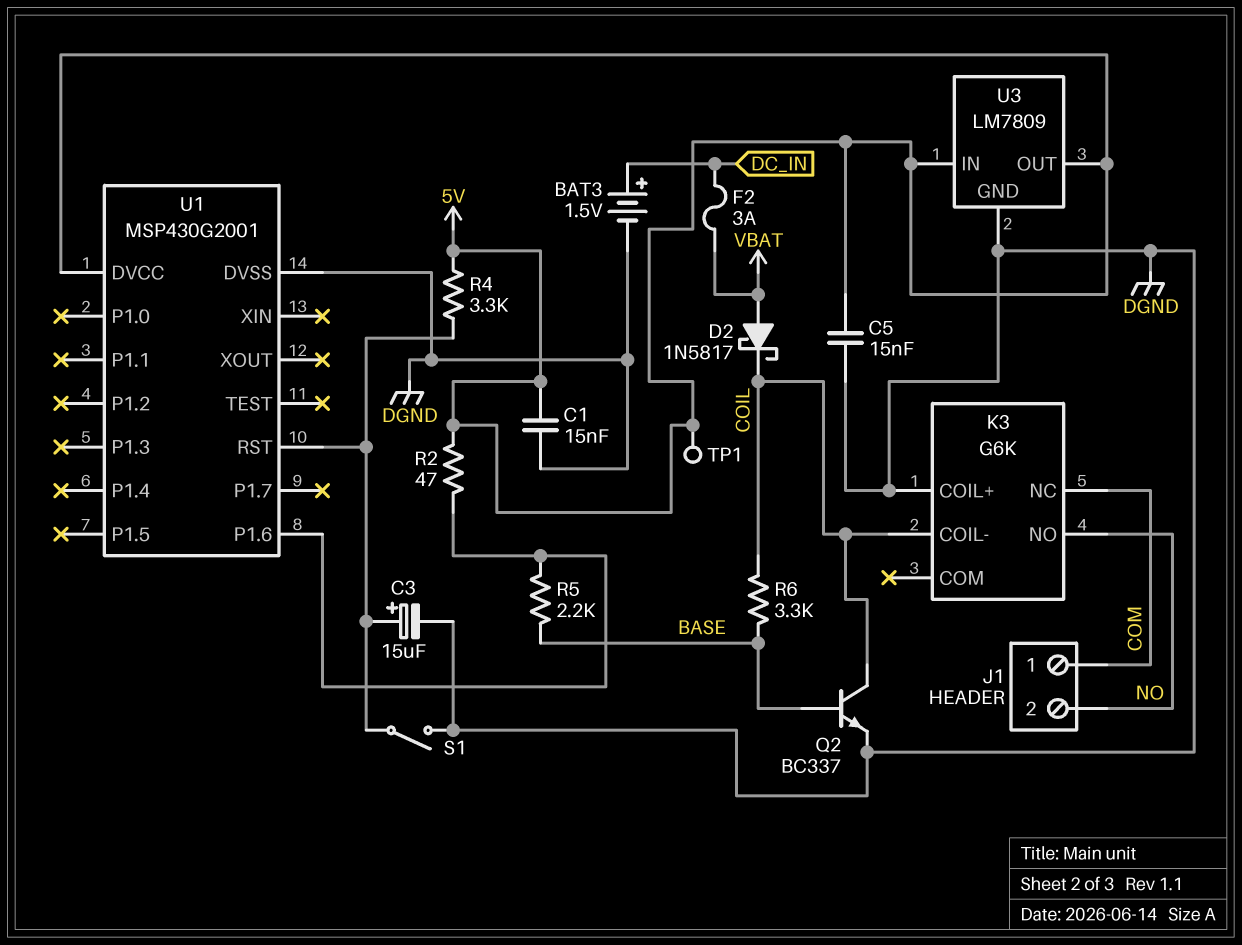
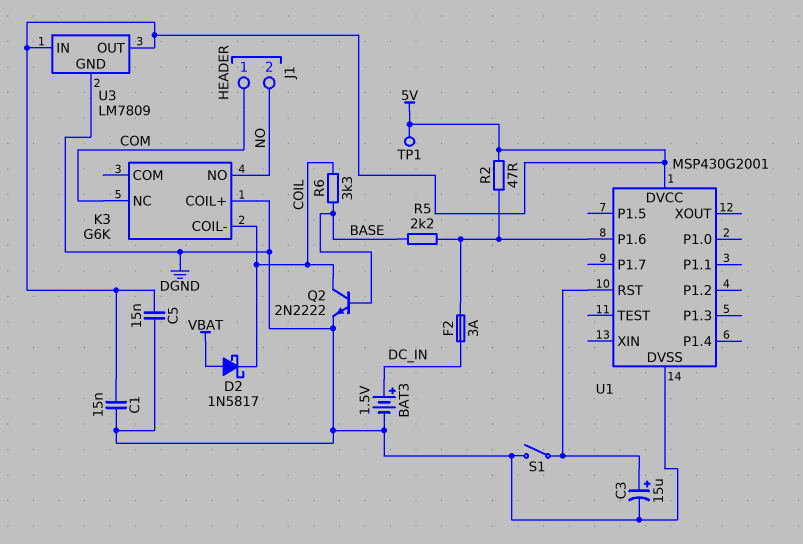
F2: 3A (DC_IN, VBAT) -> 3A (DC_IN, U1/P1.6)
Q2: NPN BC337 (B BASE, C COIL, E DGND) -> NPN 2N2222 (B BASE, C COIL, E DGND)
R4: 3.3k (5V, U1/RST) -> none

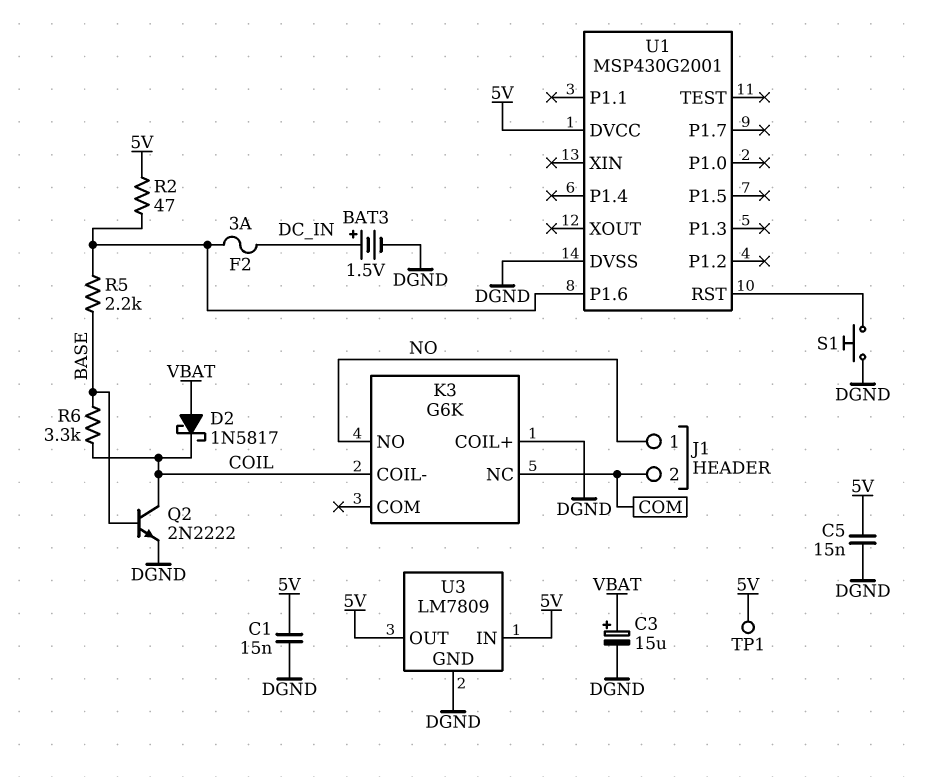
C3: 15uF (plus U1/RST, minus DGND) -> 15uF (plus VBAT, minus DGND)
J1 pin 1: COM -> NO
J1 pin 2: NO -> COM
S1: switch (DGND, U1/RST) -> button (DGND, U1/RST)

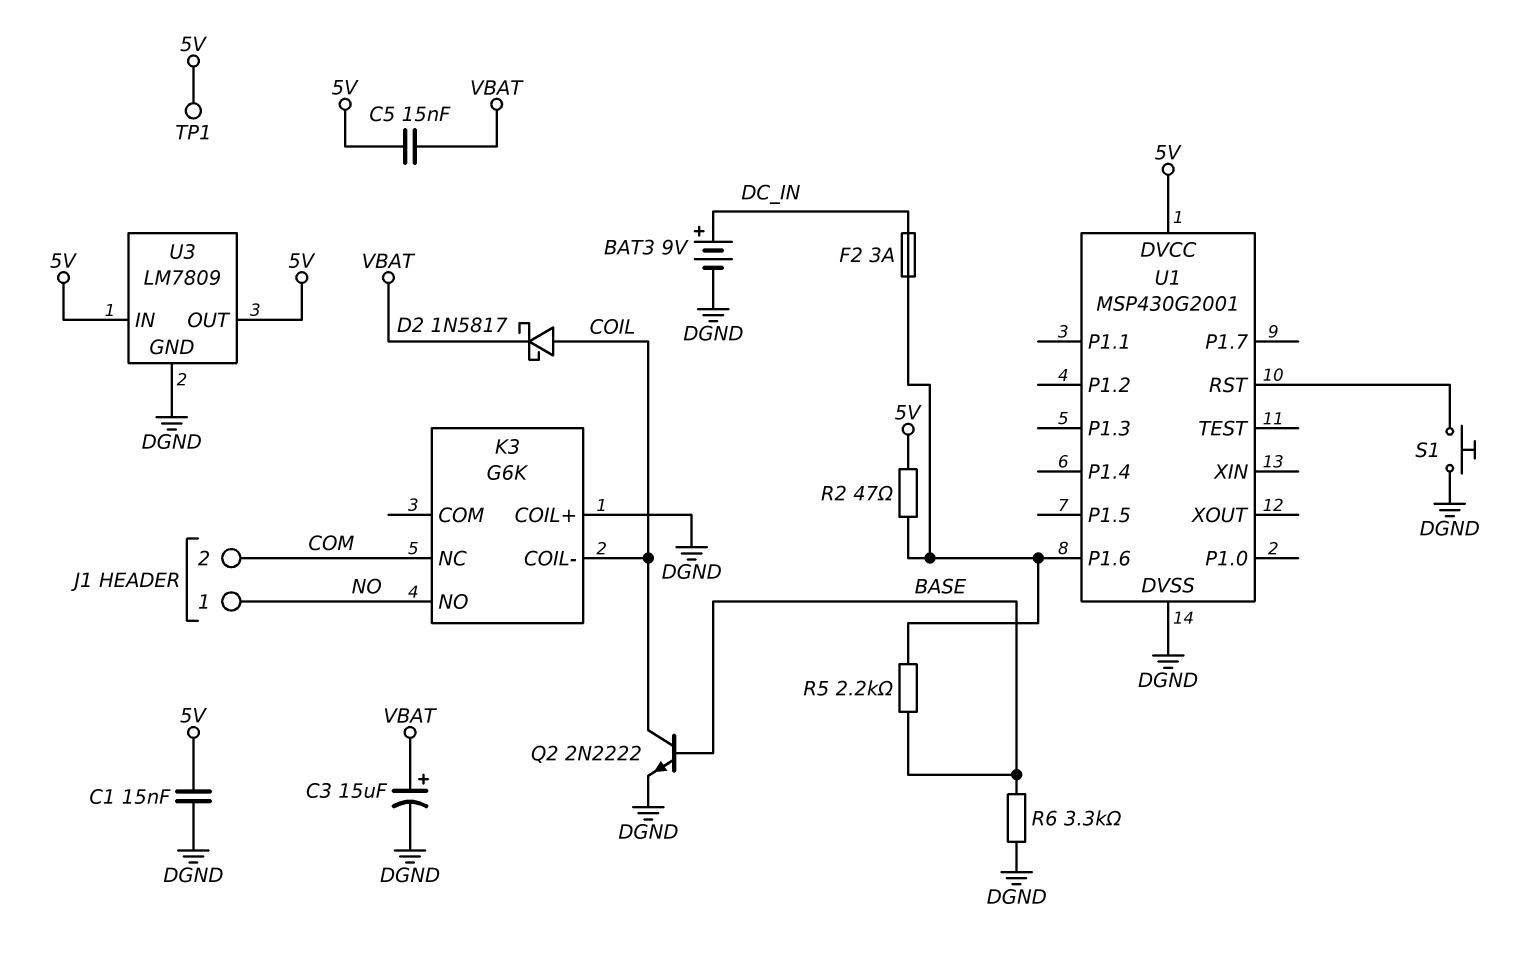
BAT3: 1.5V (plus DC_IN, minus DGND) -> 9V (plus DC_IN, minus DGND)
C5: 15nF (5V, DGND) -> 15nF (5V, VBAT)
D2: schottky 1N5817 (A VBAT, K COIL) -> schottky 1N5817 (A COIL, K VBAT)
R6: 3.3k (BASE, COIL) -> 3.3k (BASE, DGND)

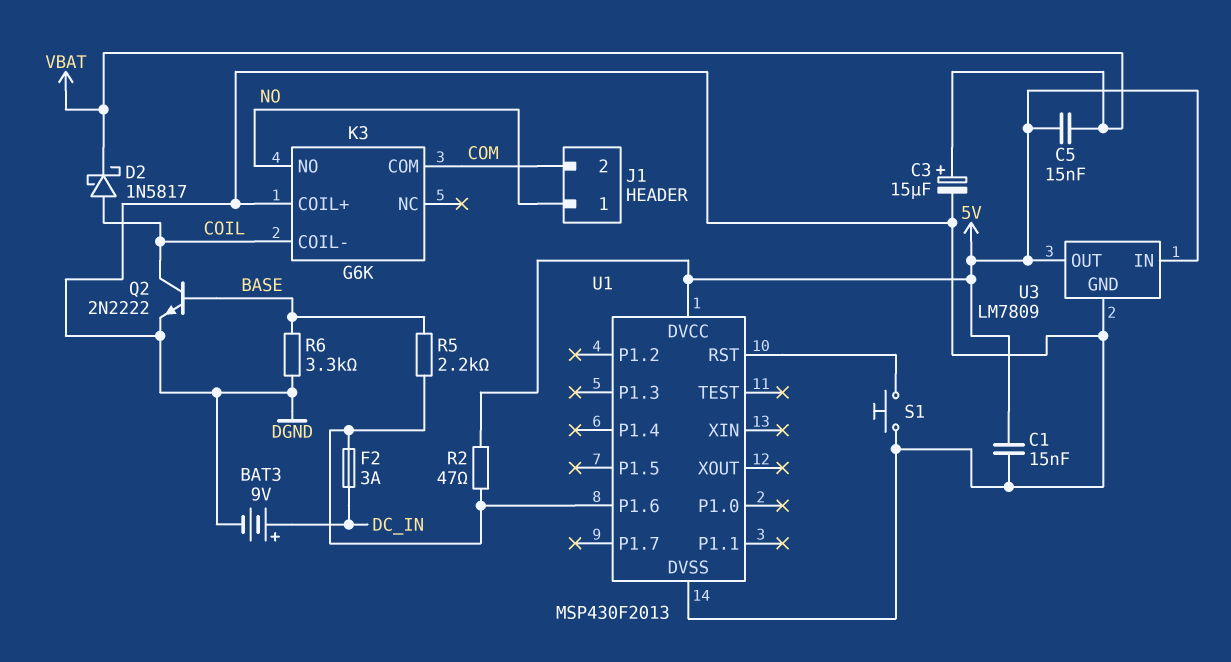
K3 pin COM: none -> COM
K3 pin NC: COM -> none
TP1: test point (5V) -> none
U1: MSP430G2001 -> MSP430F2013

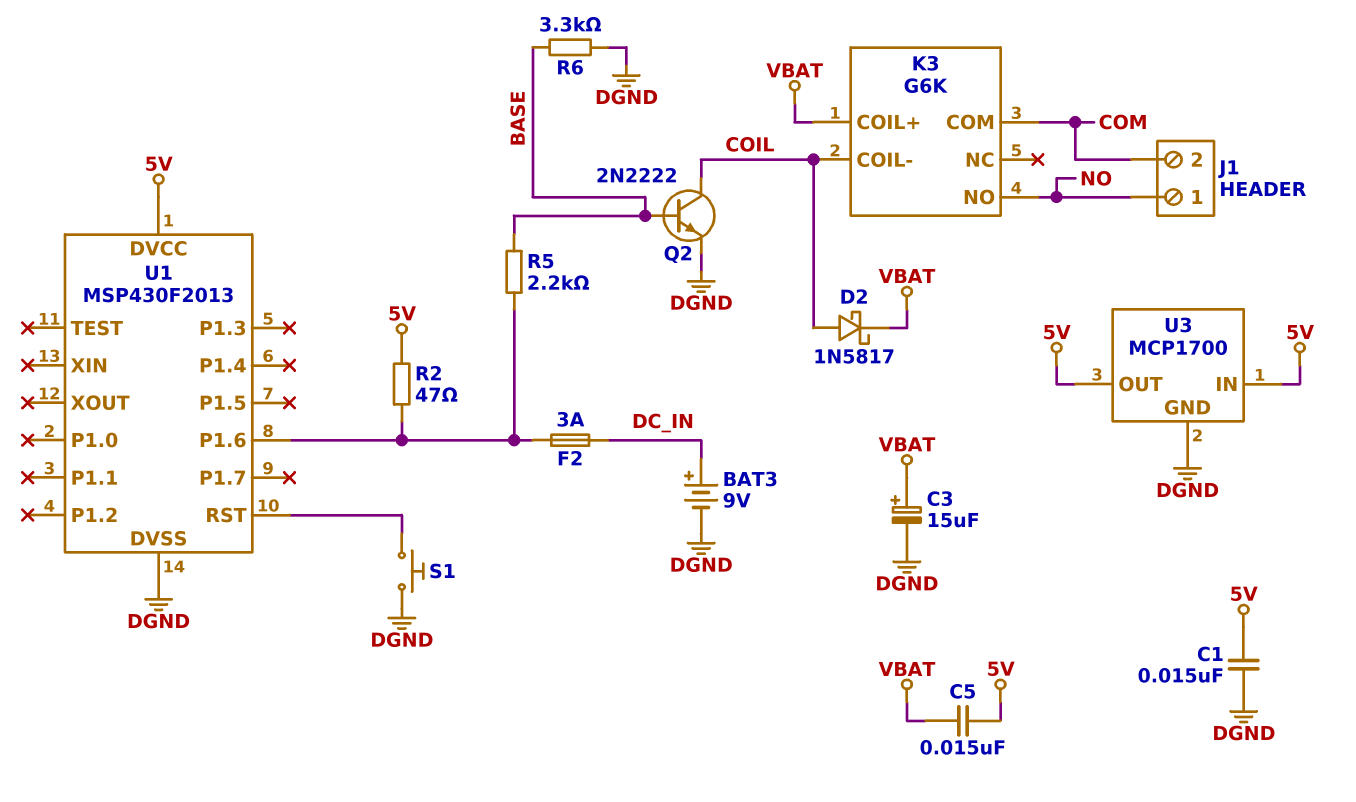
K3 pin COIL+: DGND -> VBAT
U3: LM7809 -> MCP1700

